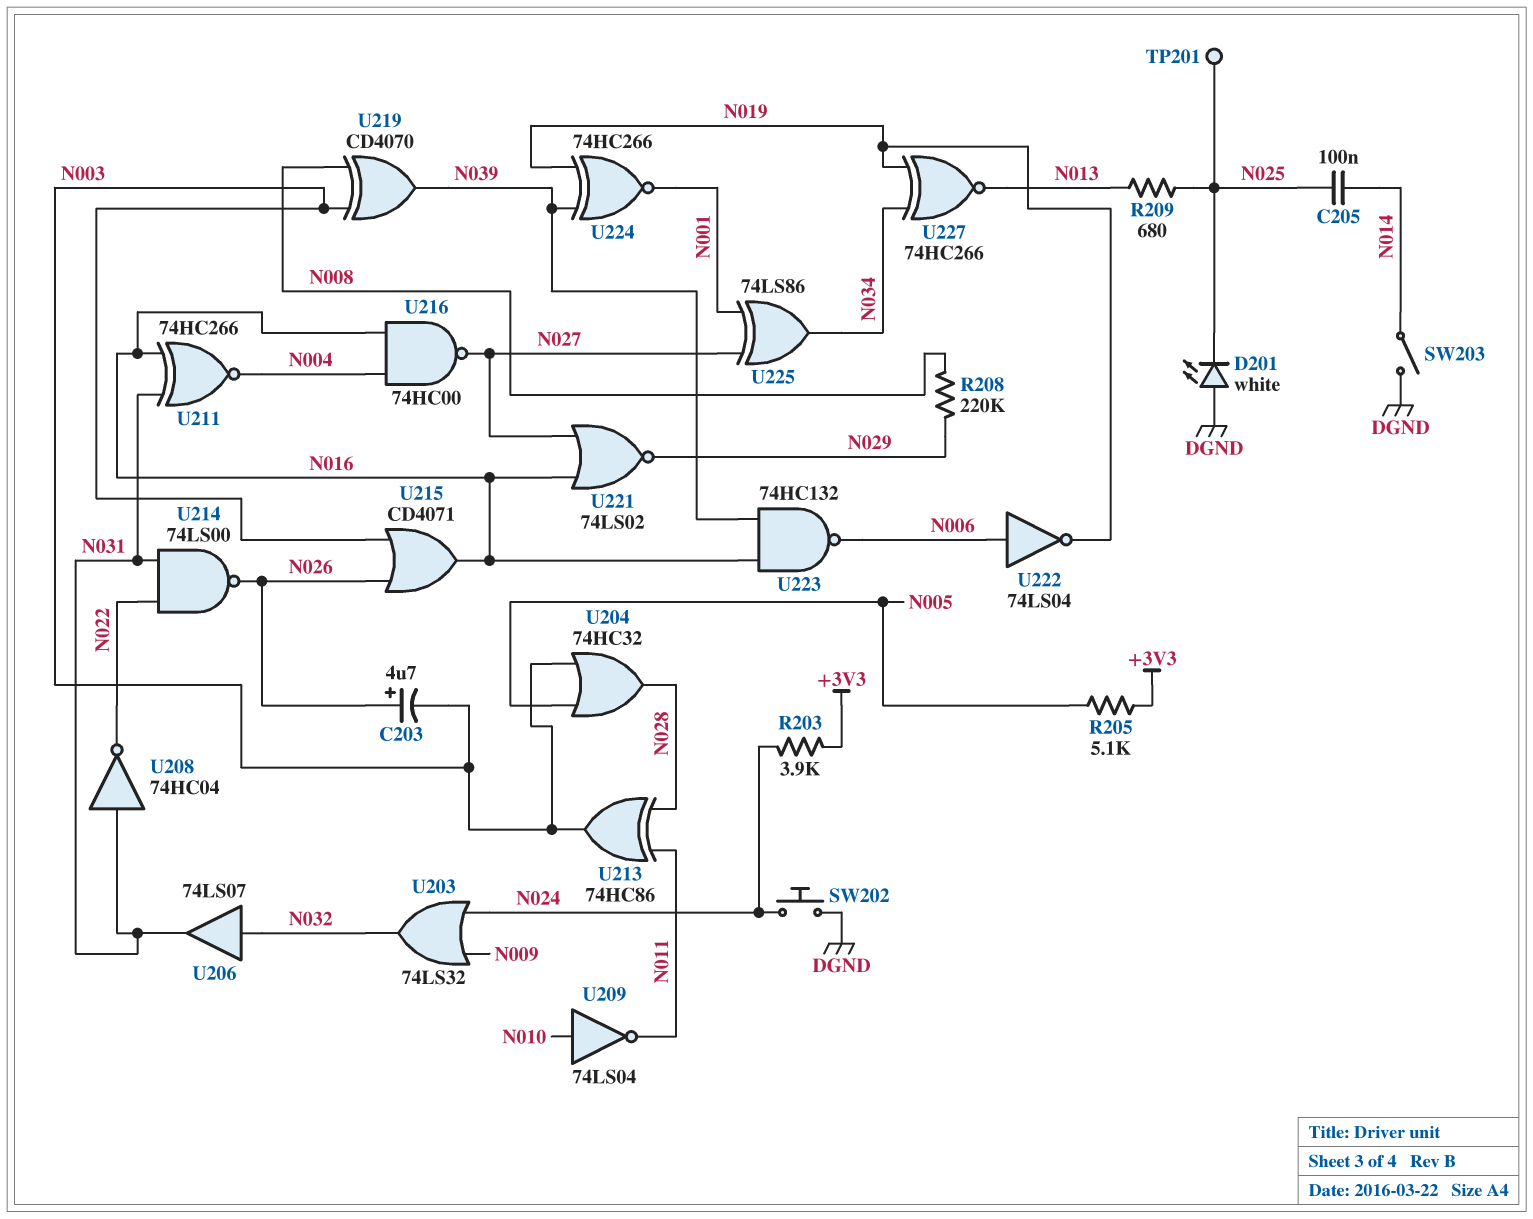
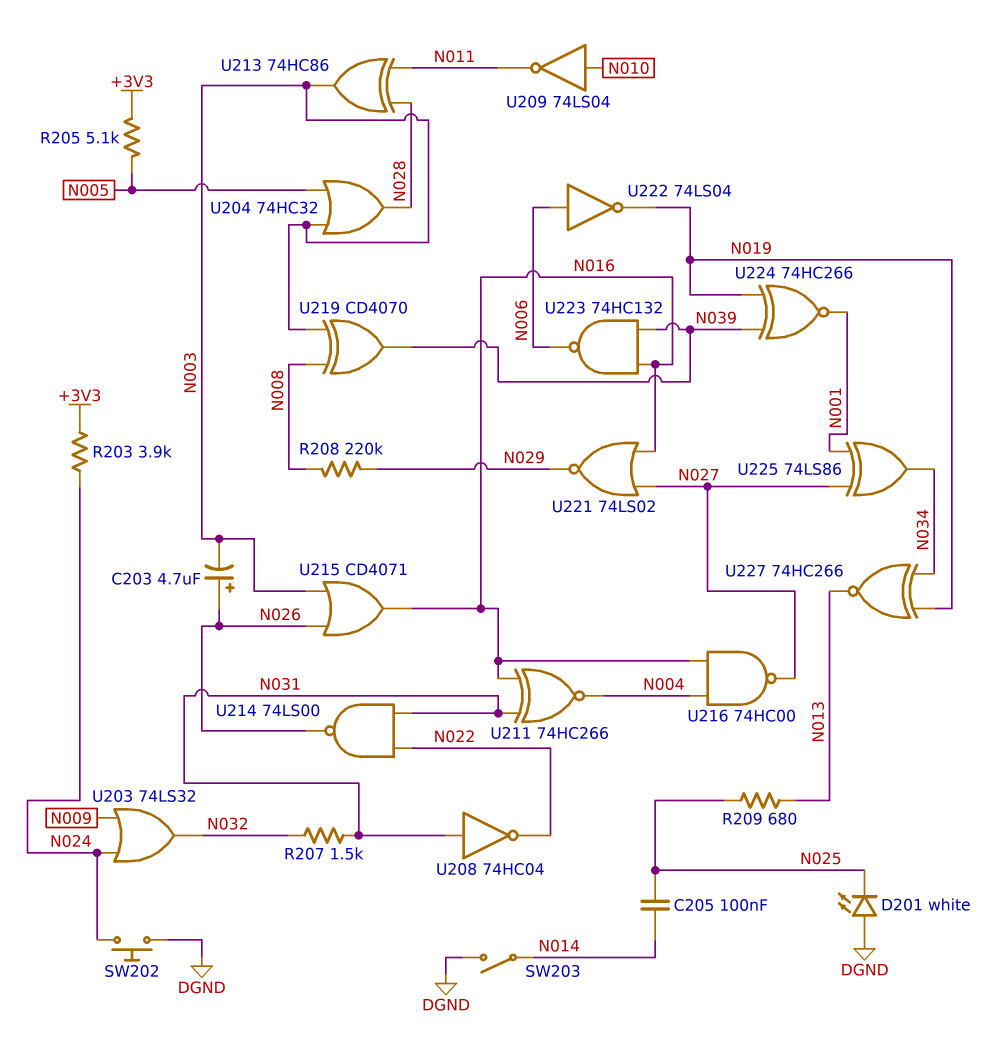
R207: none -> 1.5k (N031, N032)
TP201: test point (N025) -> none
U206: buffer 74LS07 (in N032, out N031) -> none

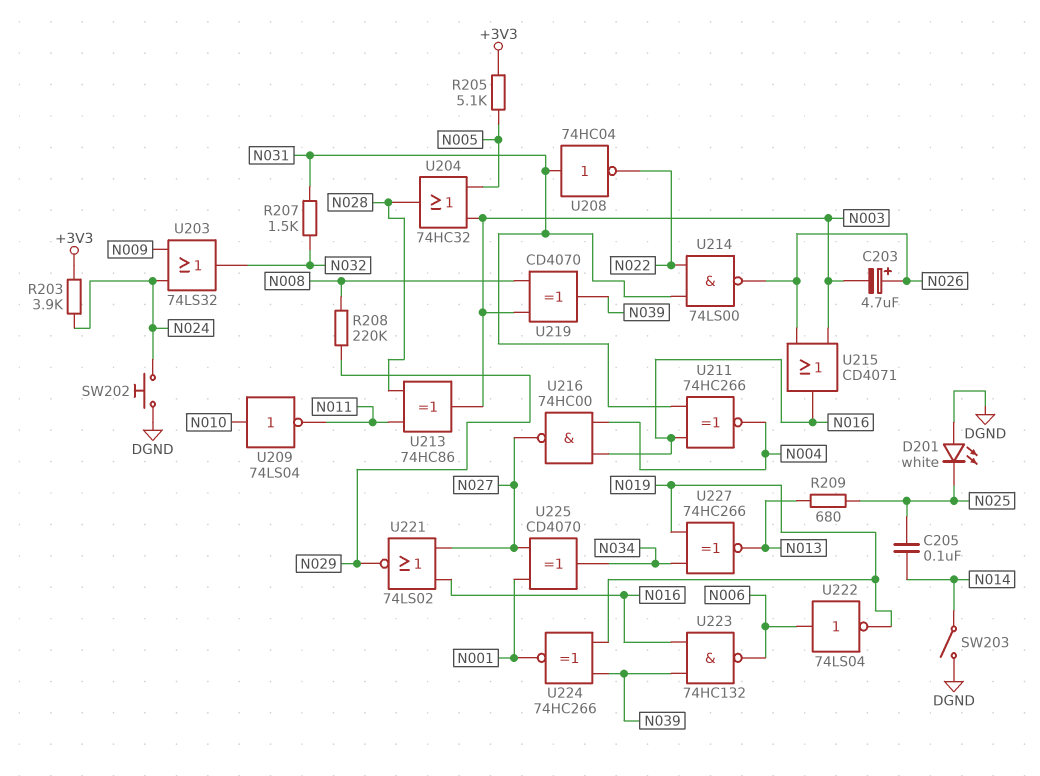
U225: XOR 74LS86 (in N001, in N027, out N034) -> XOR CD4070 (in N001, in N027, out N034)

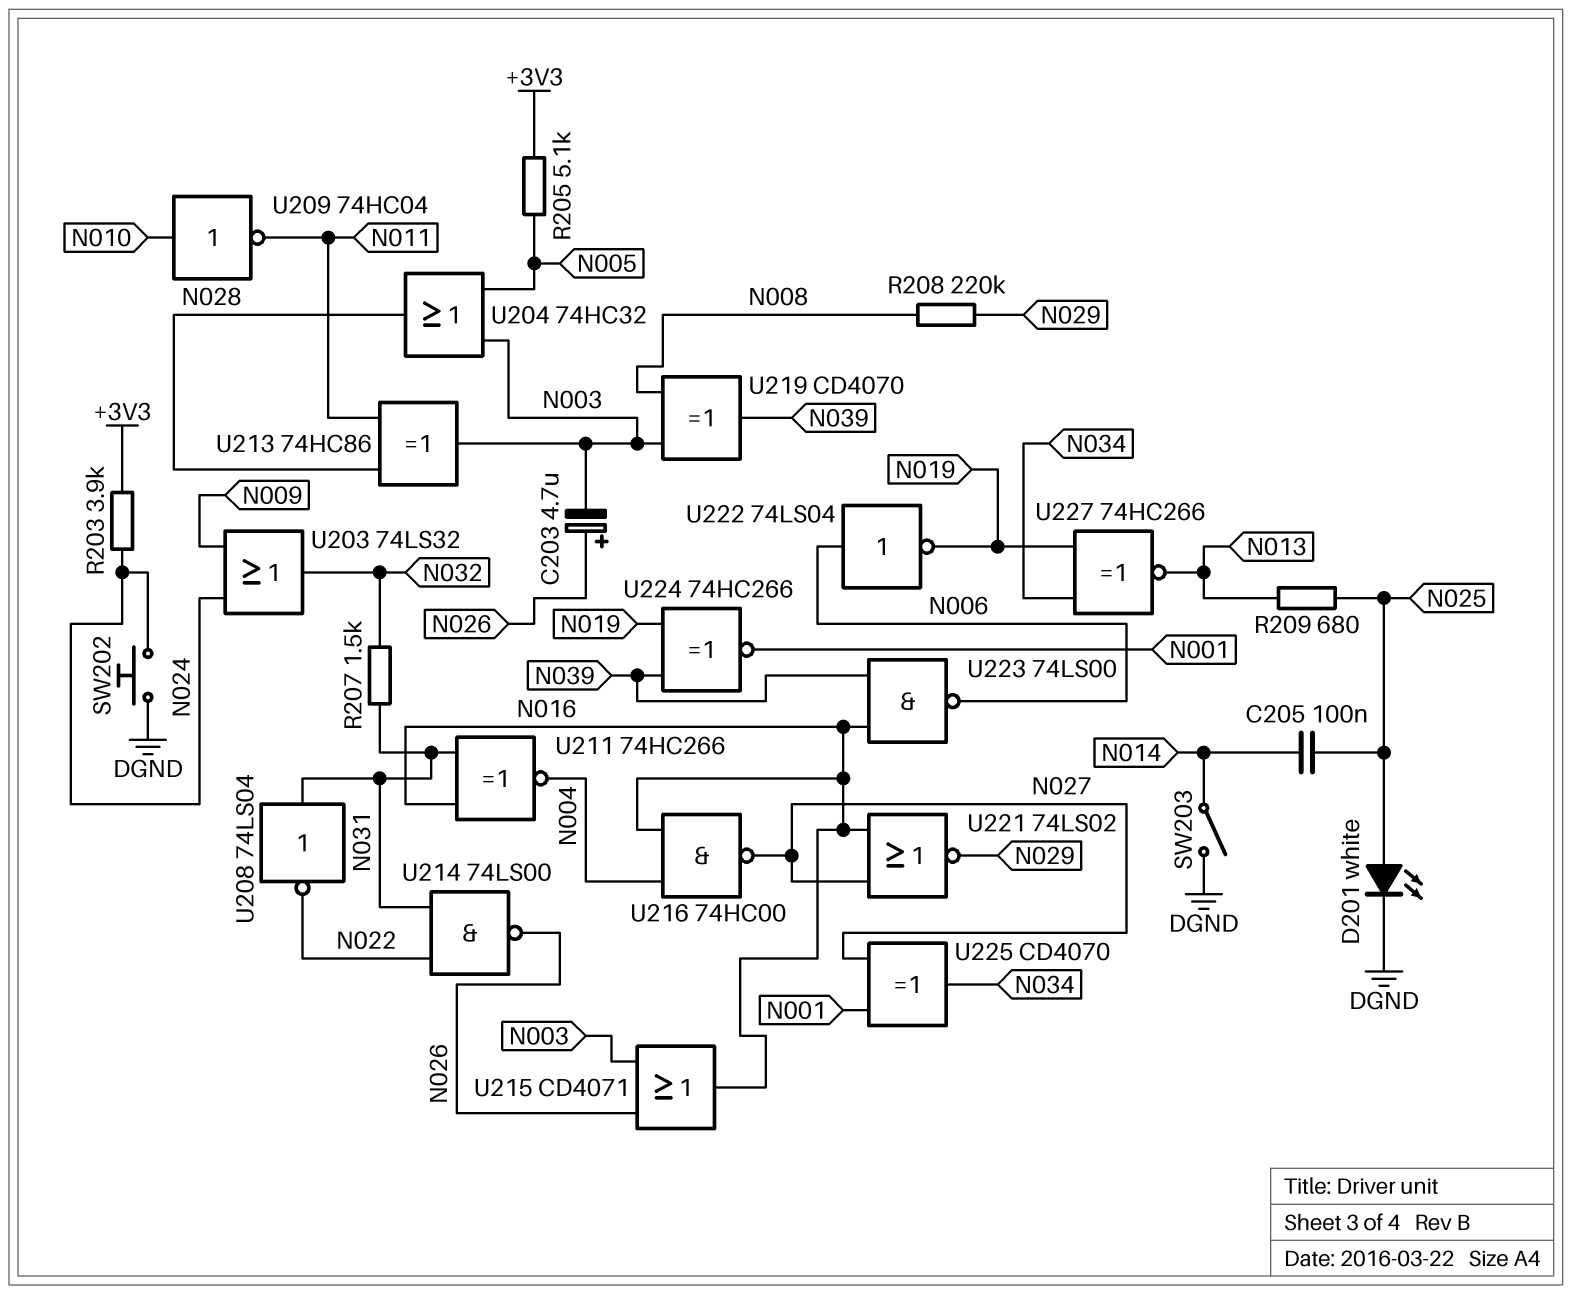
D201: LED white (A DGND, K N025) -> LED white (A N025, K DGND)
U208: NOT 74HC04 (in N031, out N022) -> NOT 74LS04 (in N031, out N022)
U209: NOT 74LS04 (in N010, out N011) -> NOT 74HC04 (in N010, out N011)
U223: NAND 74HC132 (in N016, in N039, out N006) -> NAND 74LS00 (in N016, in N039, out N006)

